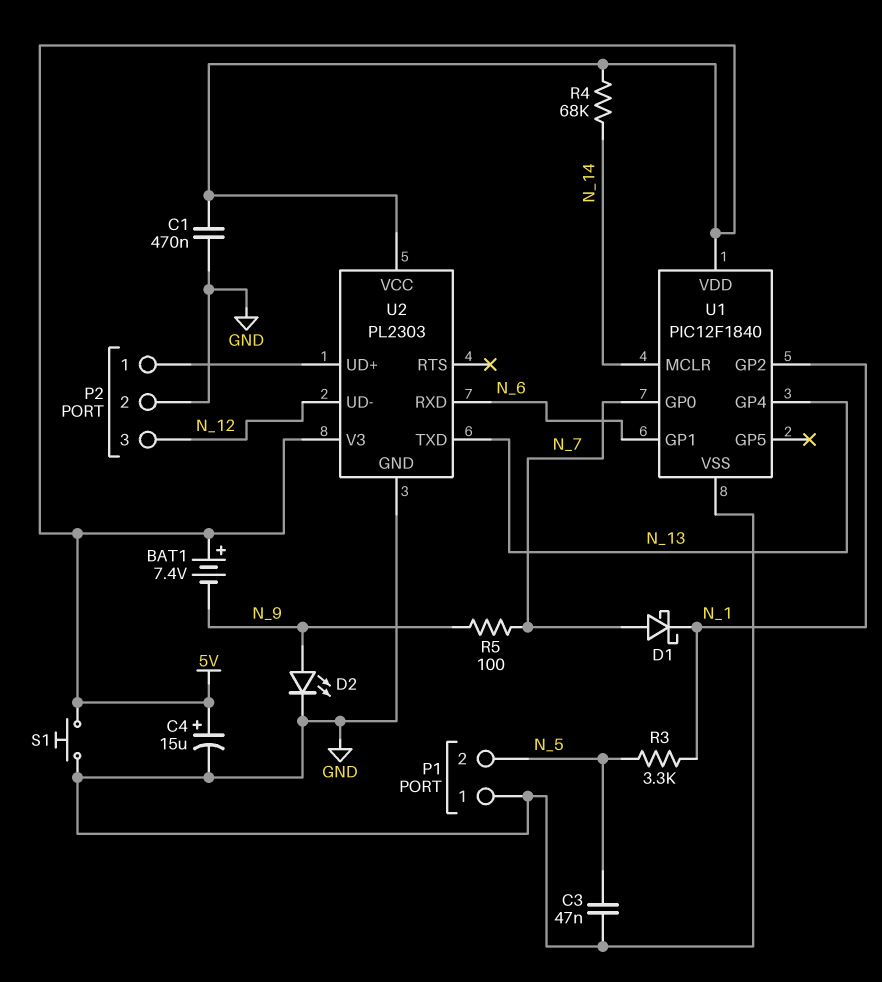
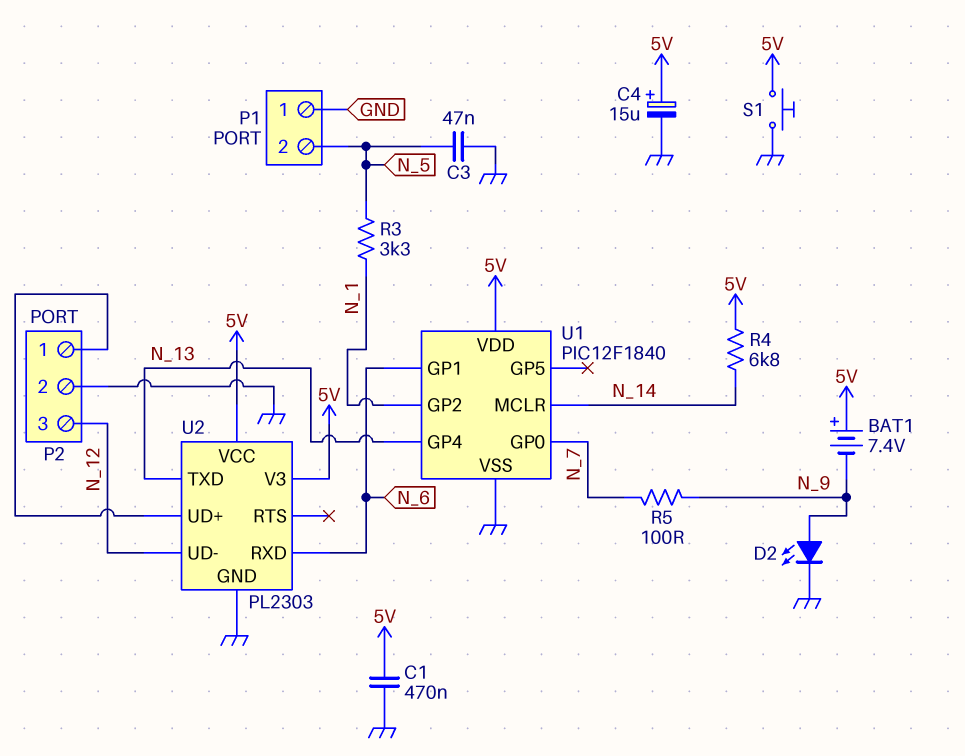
D1: schottky (A N_7, K N_1) -> none
R4: 68k (5V, N_14) -> 6.8k (5V, N_14)

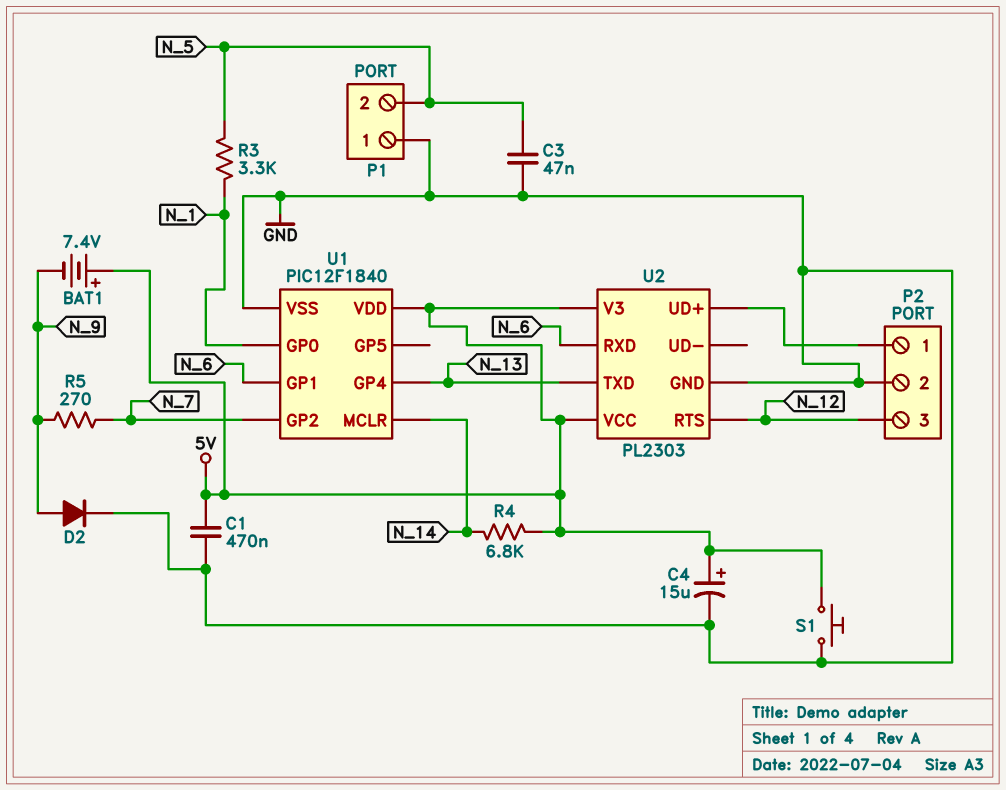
D2: LED (A N_9, K GND) -> diode (A N_9, K GND)
R5: 100 (N_7, N_9) -> 270 (N_7, N_9)
U1 pin GP0: N_7 -> N_1
U1 pin GP2: N_1 -> N_7
U2 pin RTS: none -> N_12
U2 pin UD-: N_12 -> none

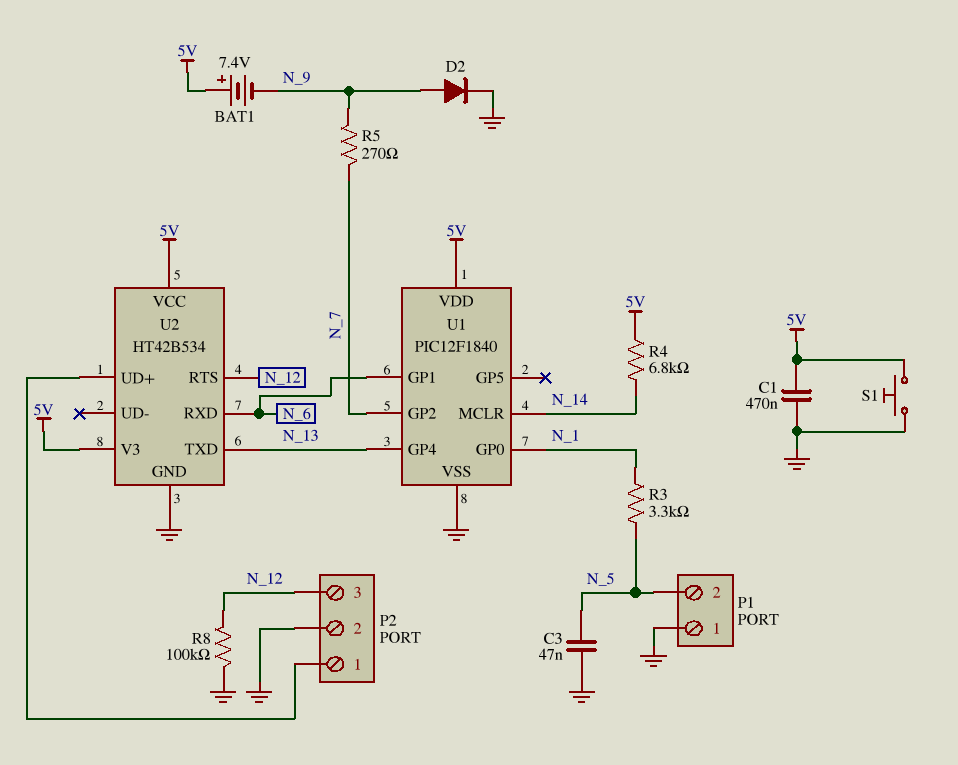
C4: 15uF (plus 5V, minus GND) -> none
R8: none -> 100k (GND, N_12)
U2: PL2303 -> HT42B534

